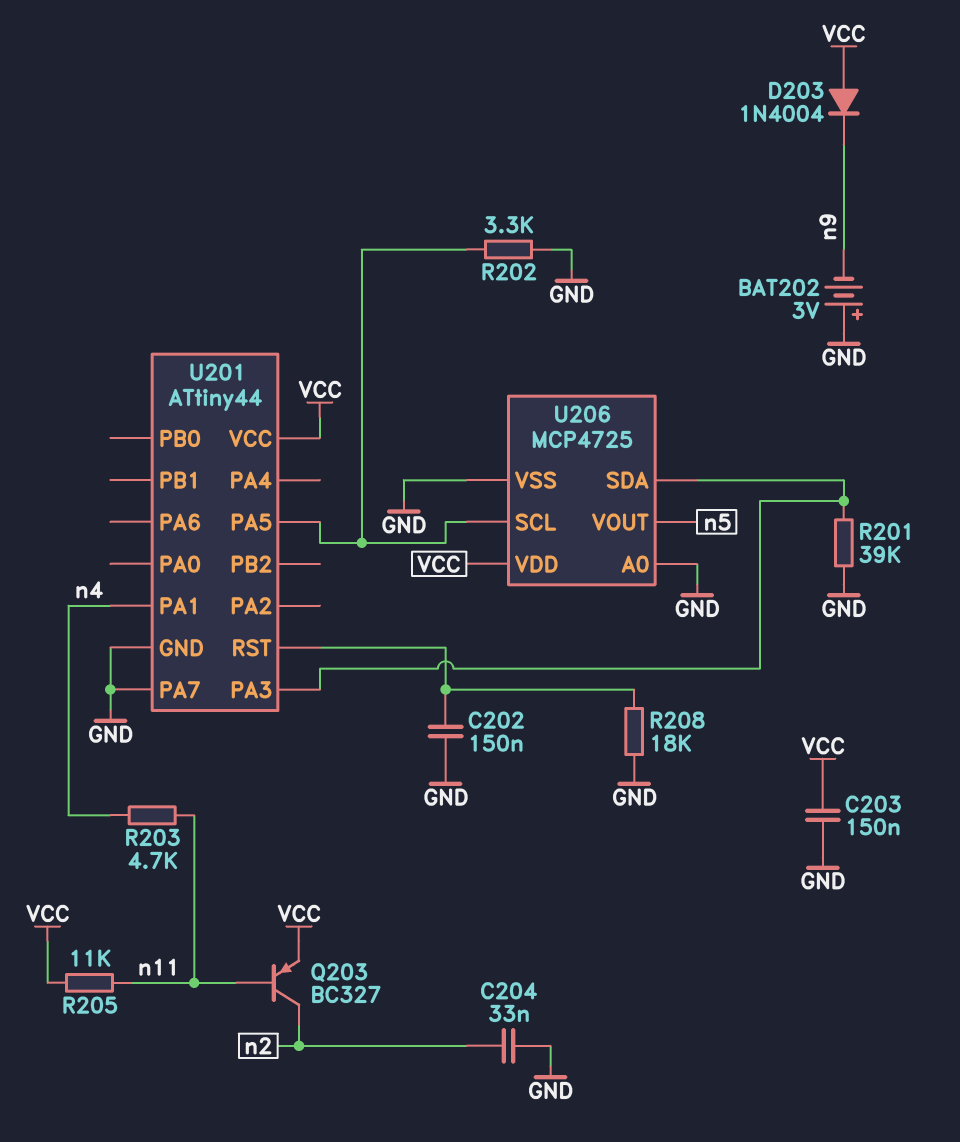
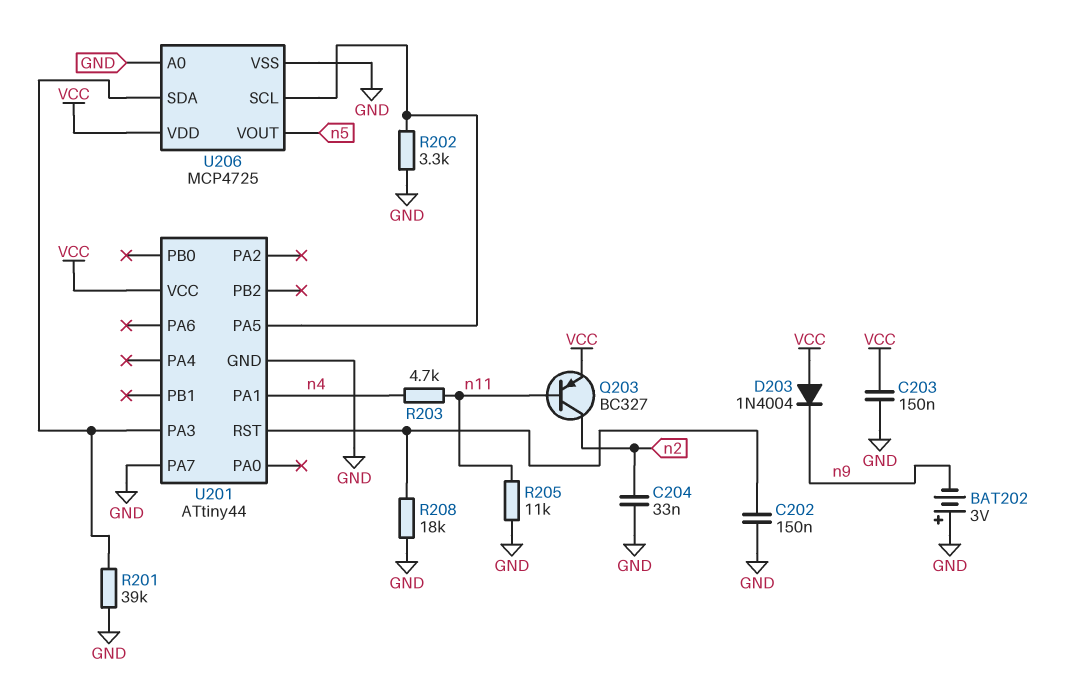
R205: 11k (VCC, n11) -> 11k (GND, n11)

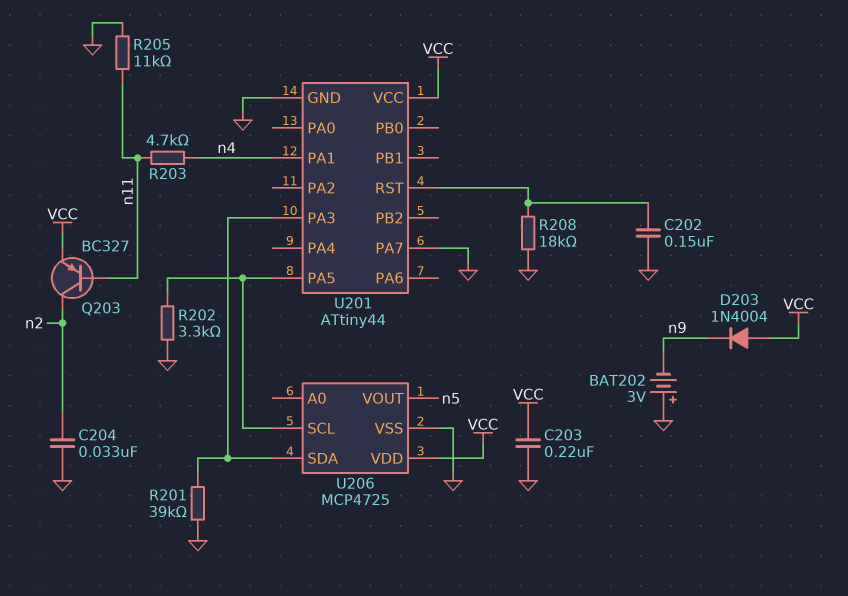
C203: 150nF (GND, VCC) -> 220nF (GND, VCC)
U206 pin A0: GND -> none

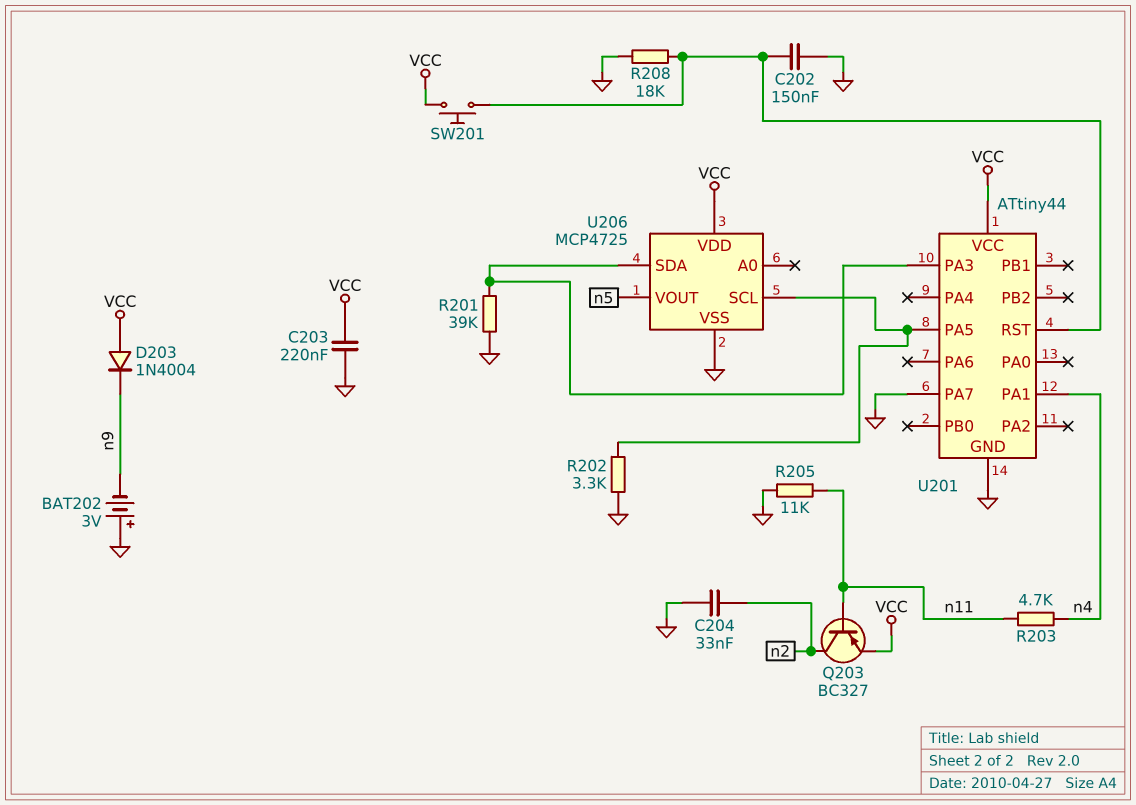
SW201: none -> button (U201/RST, VCC)

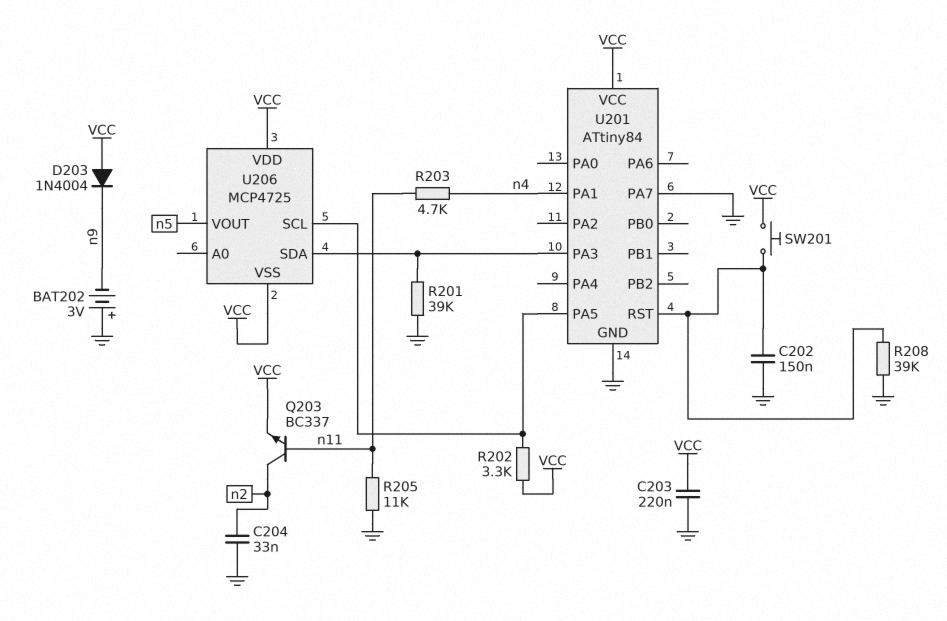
Q203: PNP BC327 (B n11, C n2, E VCC) -> NPN BC337 (B n11, C n2, E VCC)
R202: 3.3k (GND, U201/PA5) -> 3.3k (U201/PA5, VCC)
R208: 18k (GND, U201/RST) -> 39k (GND, U201/RST)
U201: ATtiny44 -> ATtiny84
U206 pin VSS: GND -> VCC

